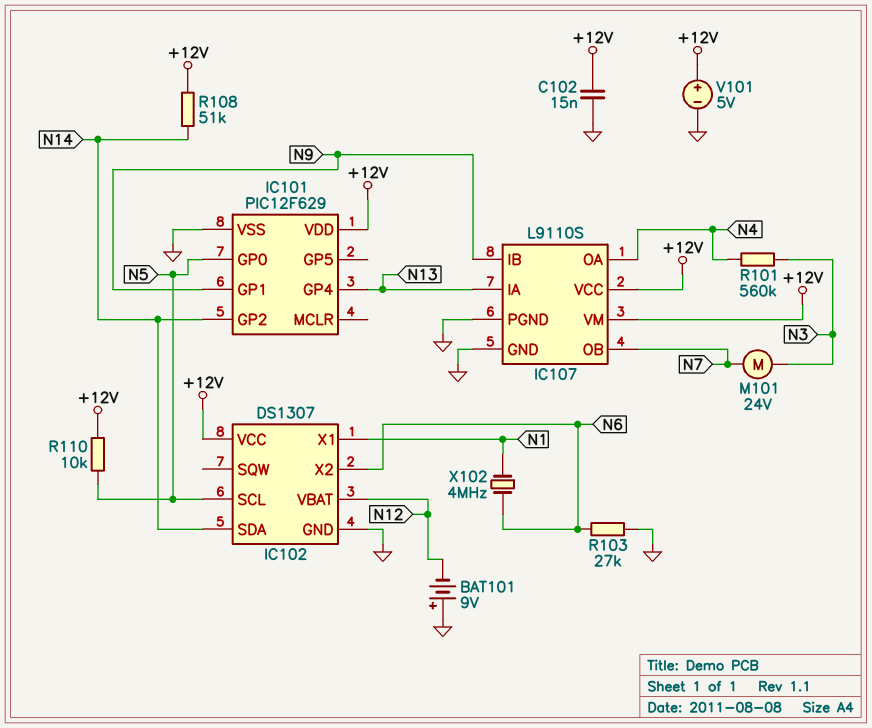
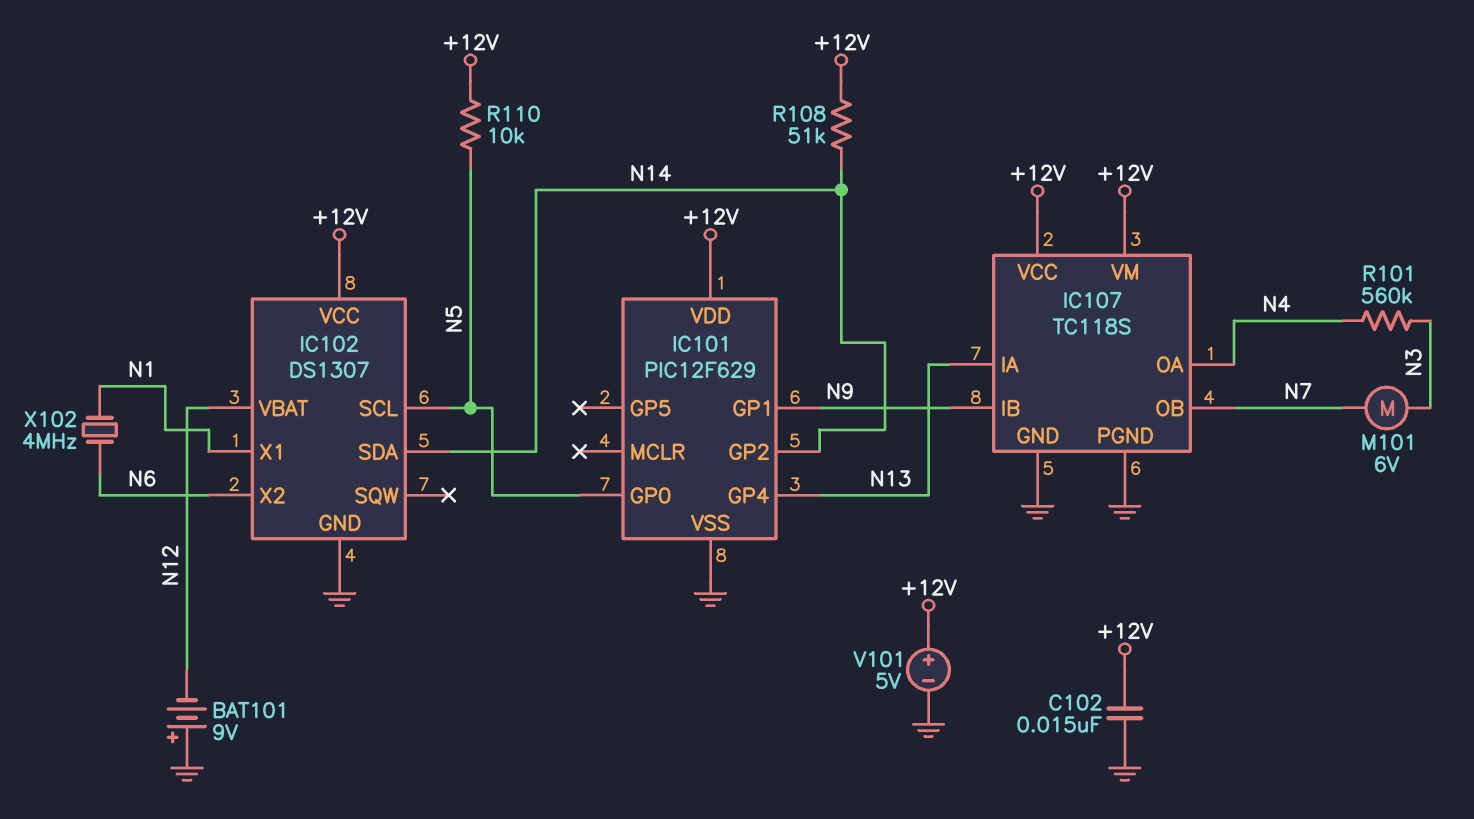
IC107: L9110S -> TC118S
M101: motor 24V (N3, N7) -> motor 6V (N3, N7)
R103: 27k (GND, N6) -> none

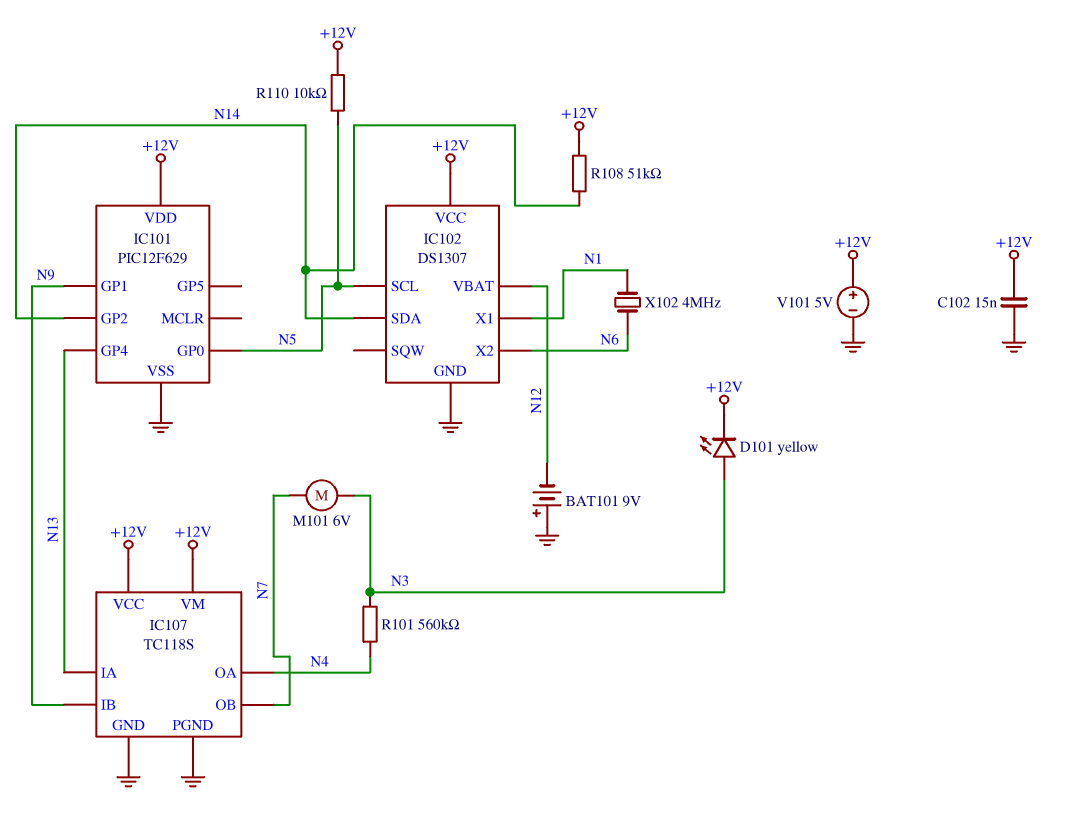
D101: none -> LED yellow (A N3, K +12V)

